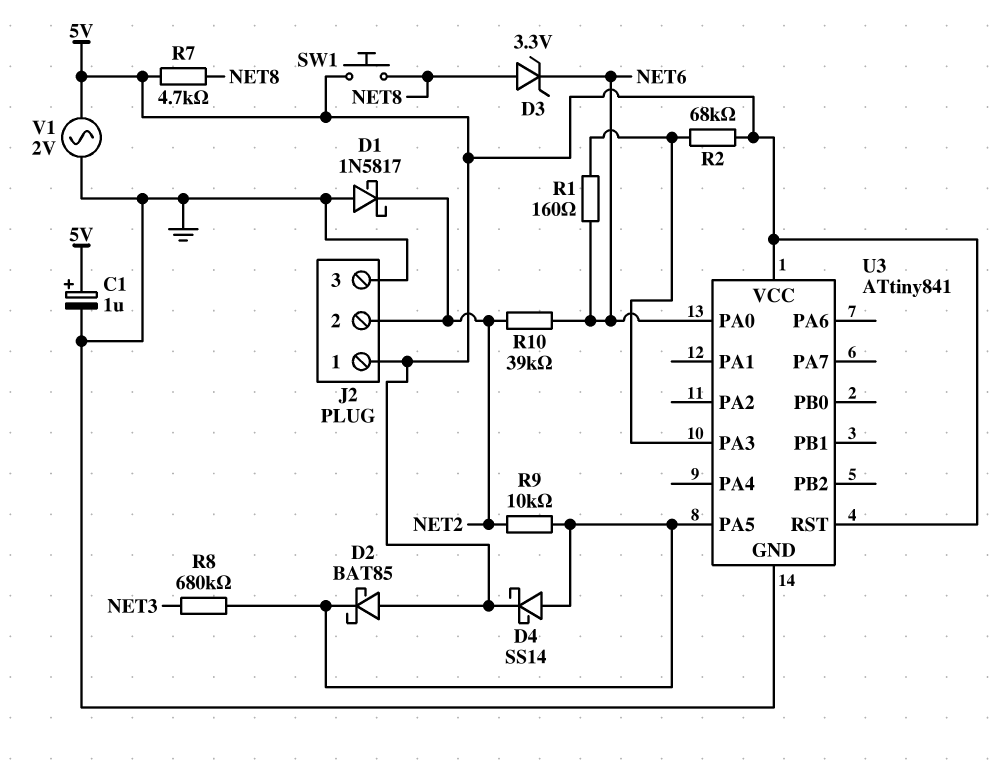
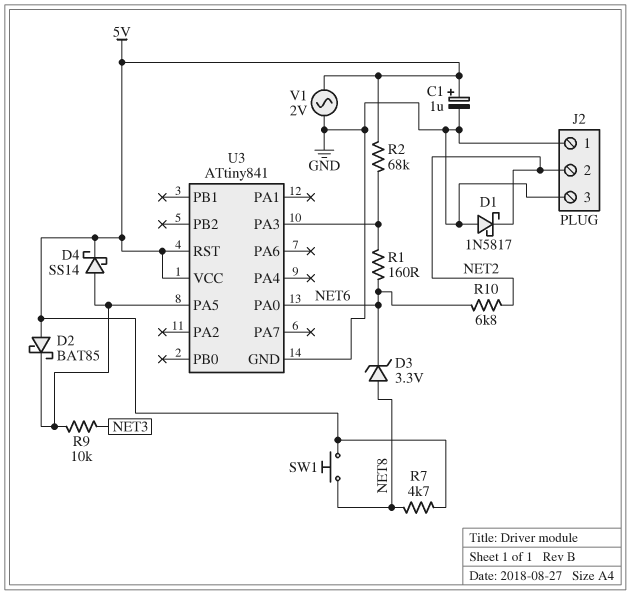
J2 pin 1: 5V -> GND
R8: 680k (NET3, U3/PA5) -> none
R9: 10k (NET2, U3/PA5) -> 10k (NET3, U3/PA5)
R10: 39k (NET2, NET6) -> 6.8k (NET2, NET6)

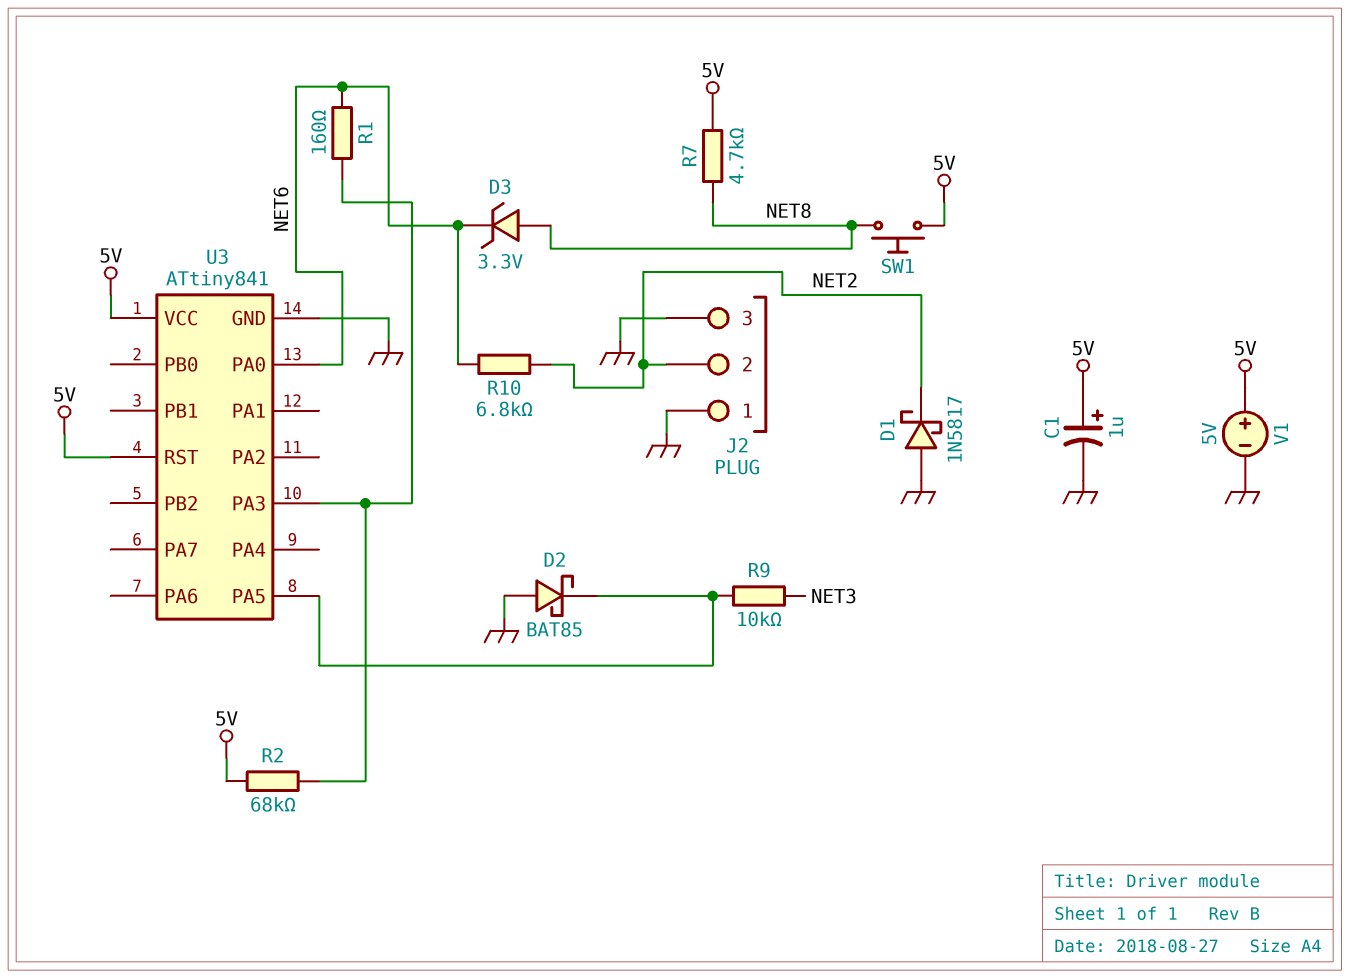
D2: schottky BAT85 (A 5V, K U3/PA5) -> schottky BAT85 (A GND, K U3/PA5)
D4: schottky SS14 (A U3/PA5, K 5V) -> none
V1: AC 2V (5V, GND) -> 5V (plus 5V, minus GND)

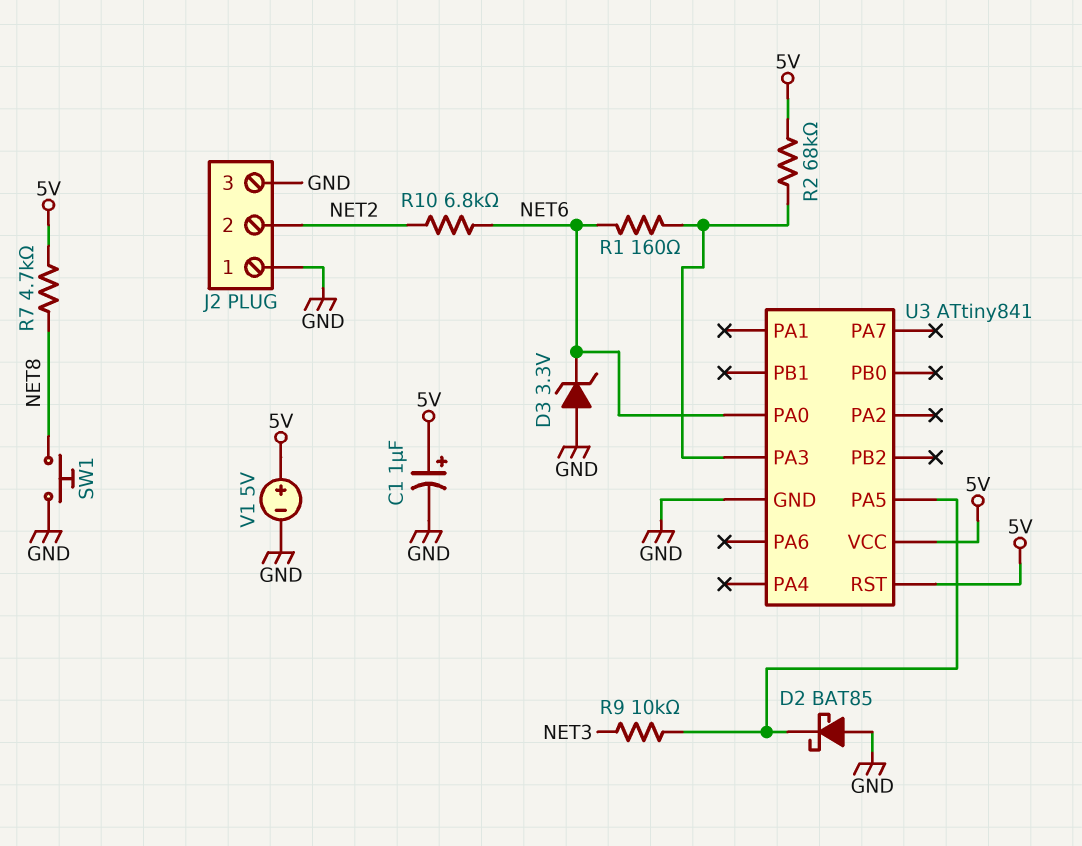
D1: schottky 1N5817 (A GND, K NET2) -> none
D3: zener 3.3V (A NET8, K NET6) -> zener 3.3V (A GND, K NET6)
SW1: button (5V, NET8) -> button (GND, NET8)

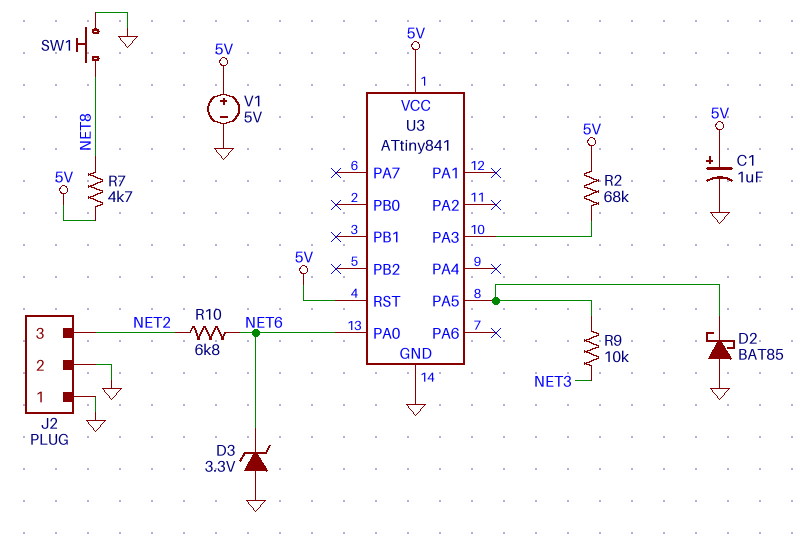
J2 pin 2: NET2 -> GND
J2 pin 3: GND -> NET2
R1: 160 (NET6, U3/PA3) -> none

